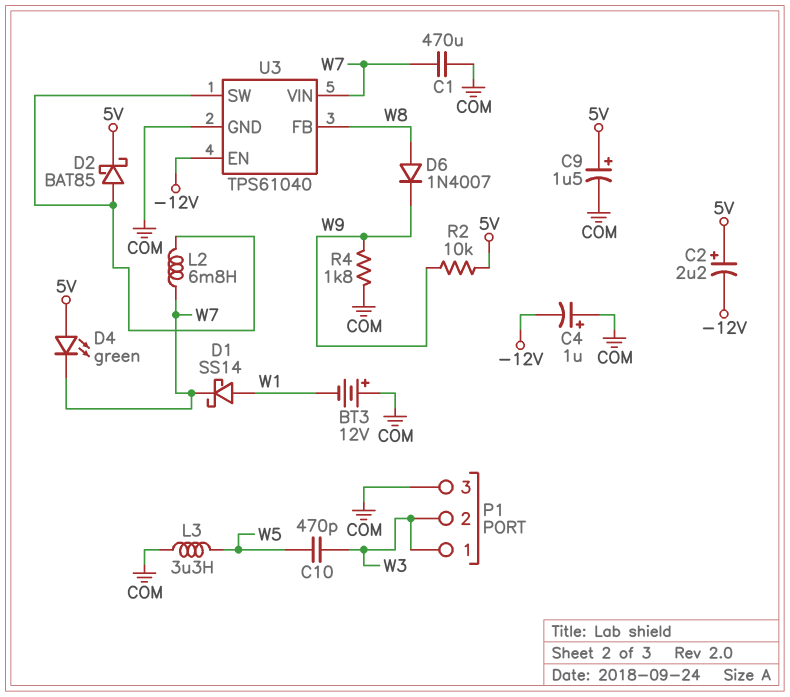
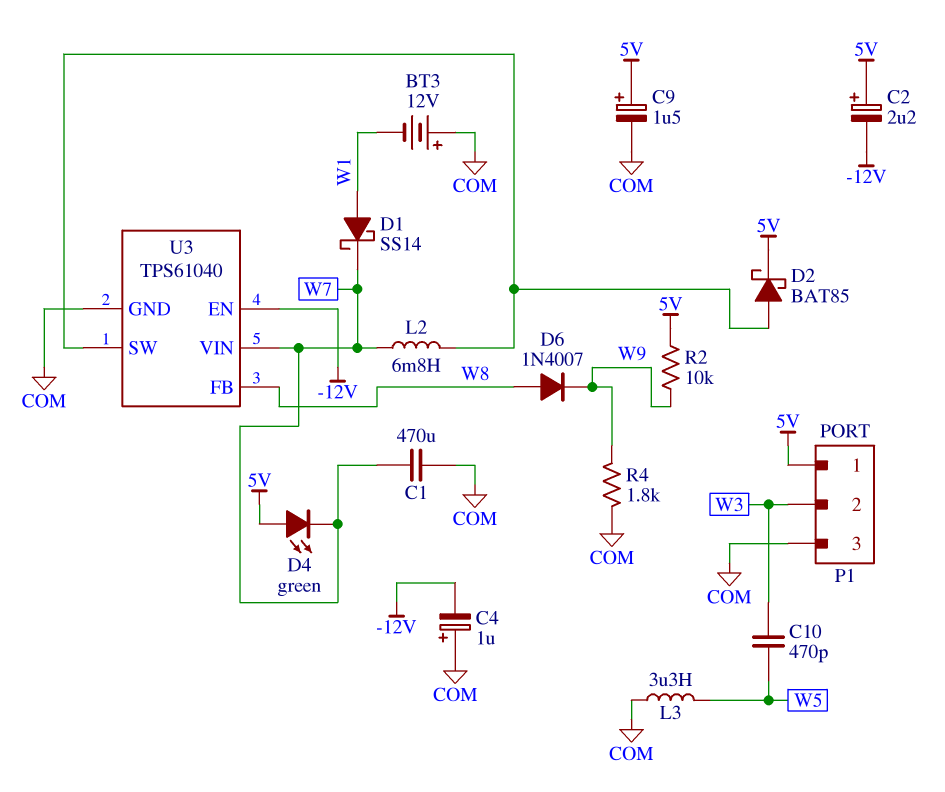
P1 pin 1: W3 -> 5V

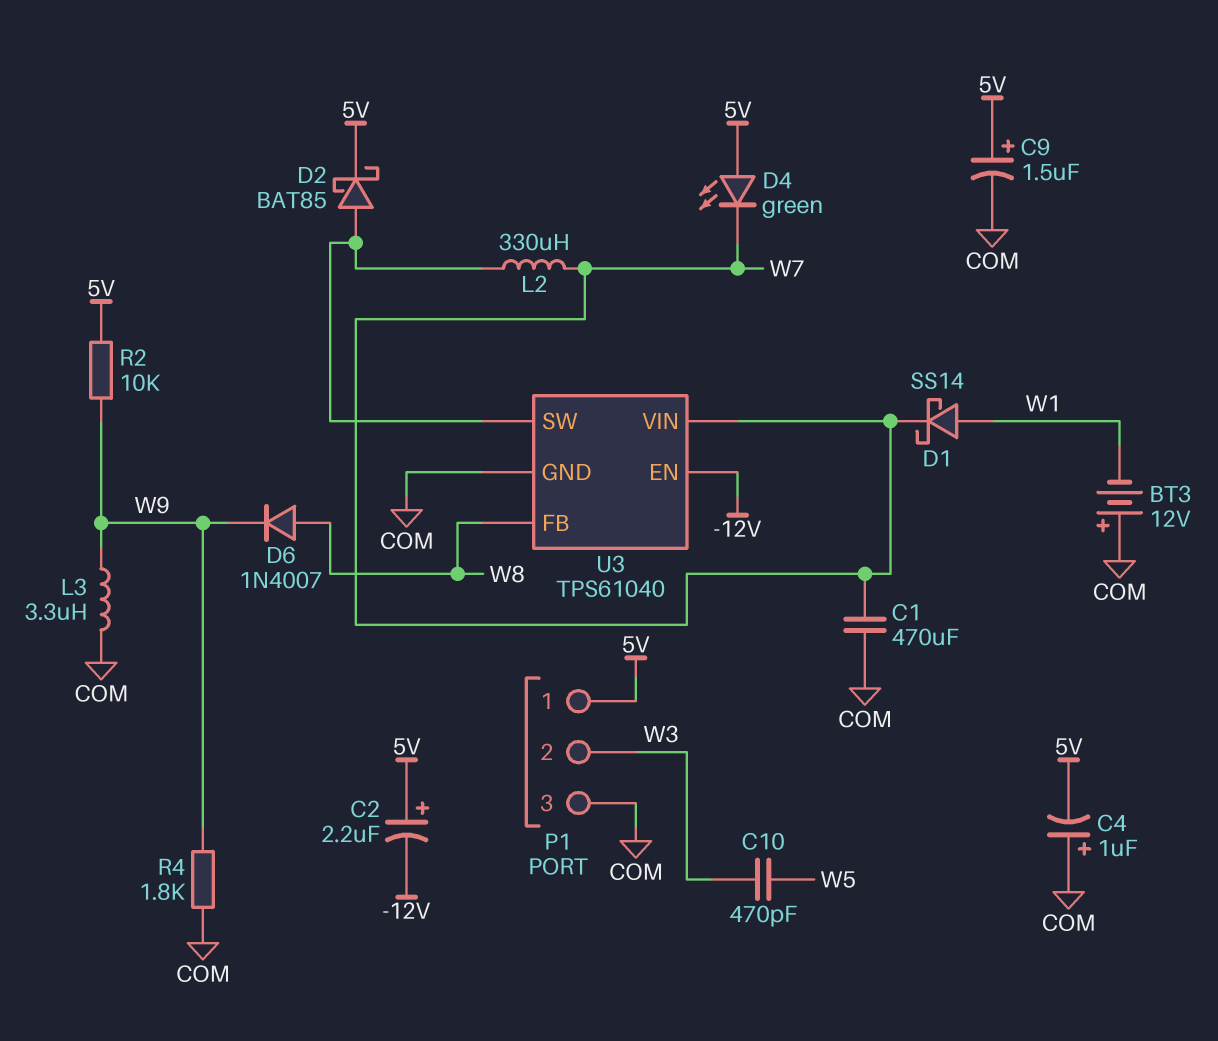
C4: 1uF (plus COM, minus -12V) -> 1uF (plus COM, minus 5V)
L2: 6.8mH (U3/SW, W7) -> 330uH (U3/SW, W7)
L3: 3.3uH (COM, W5) -> 3.3uH (COM, W9)

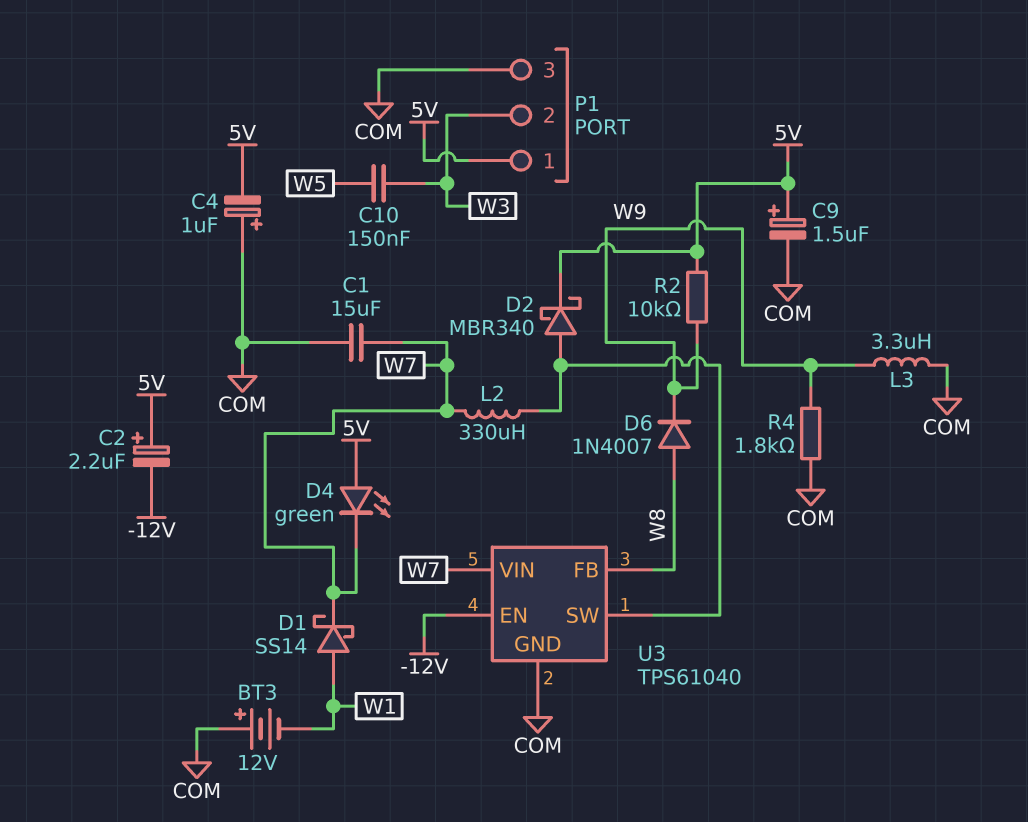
C1: 470uF (COM, W7) -> 15uF (COM, W7)
C10: 470pF (W3, W5) -> 150nF (W3, W5)
D2: schottky BAT85 (A U3/SW, K 5V) -> schottky MBR340 (A U3/SW, K 5V)

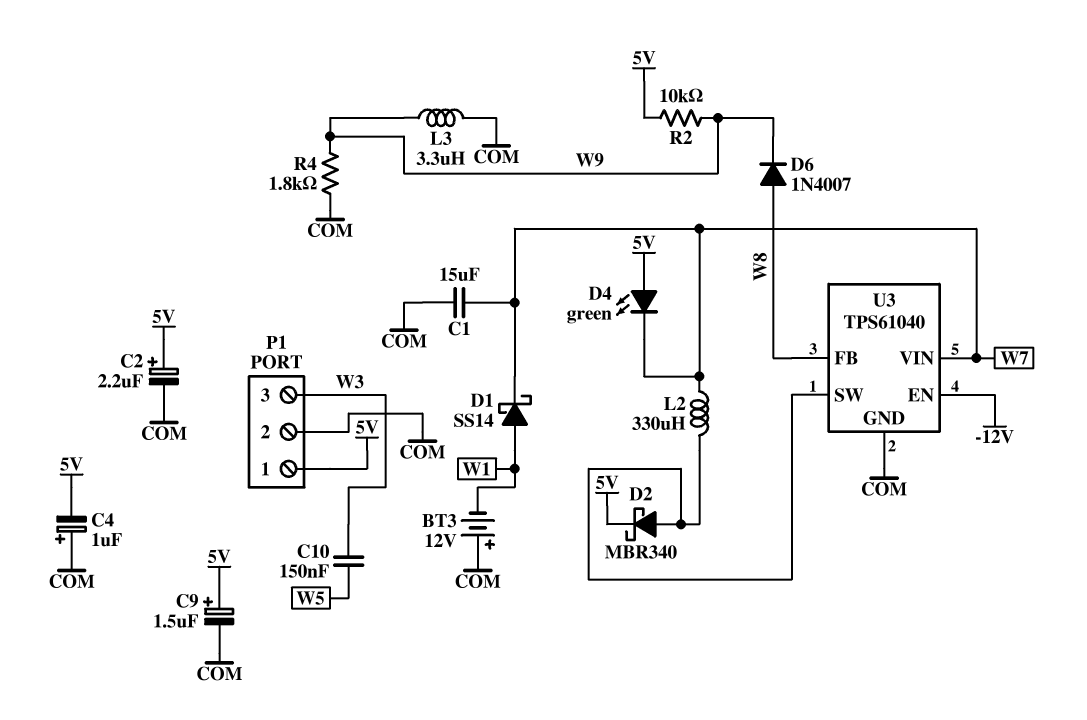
C2: 2.2uF (plus 5V, minus -12V) -> 2.2uF (plus 5V, minus COM)
P1 pin 2: W3 -> COM
P1 pin 3: COM -> W3

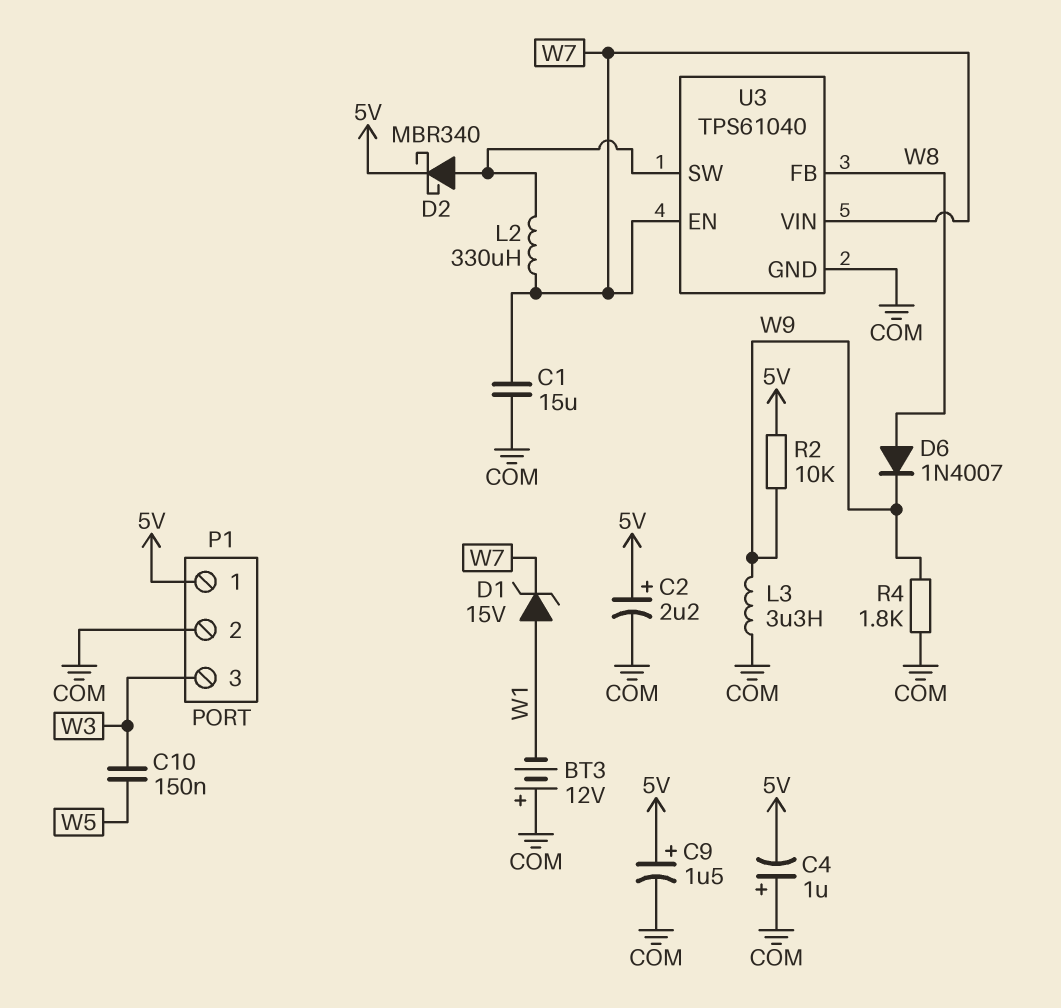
D1: schottky SS14 (A W1, K W7) -> zener 15V (A W1, K W7)
D4: LED green (A 5V, K W7) -> none
U3 pin EN: -12V -> W7

